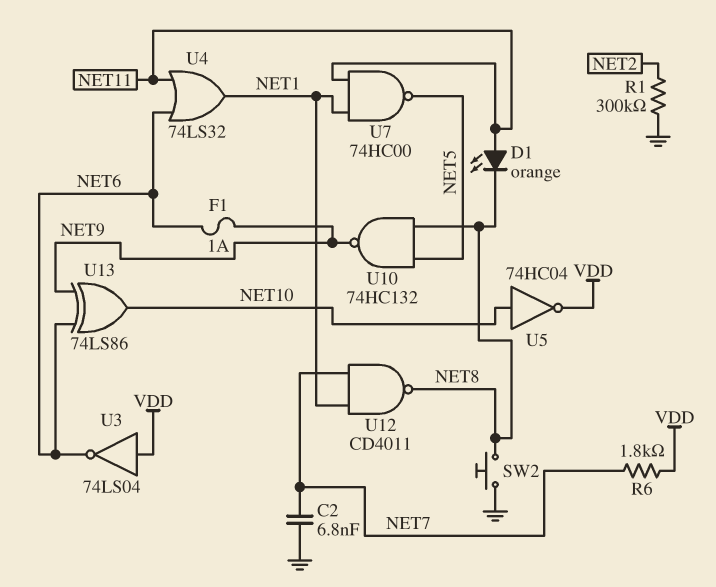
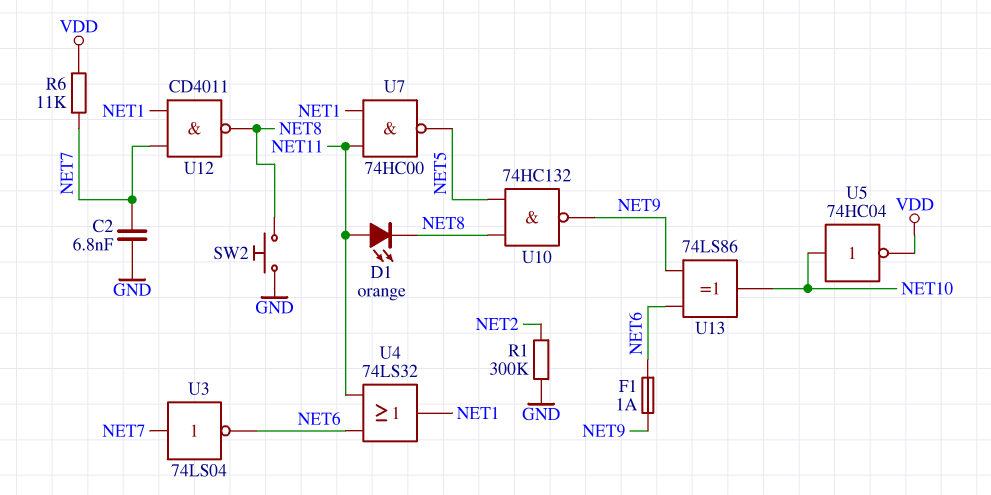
R6: 1.8k (NET7, VDD) -> 11k (NET7, VDD)
U3: NOT 74LS04 (in VDD, out NET6) -> NOT 74LS04 (in NET7, out NET6)

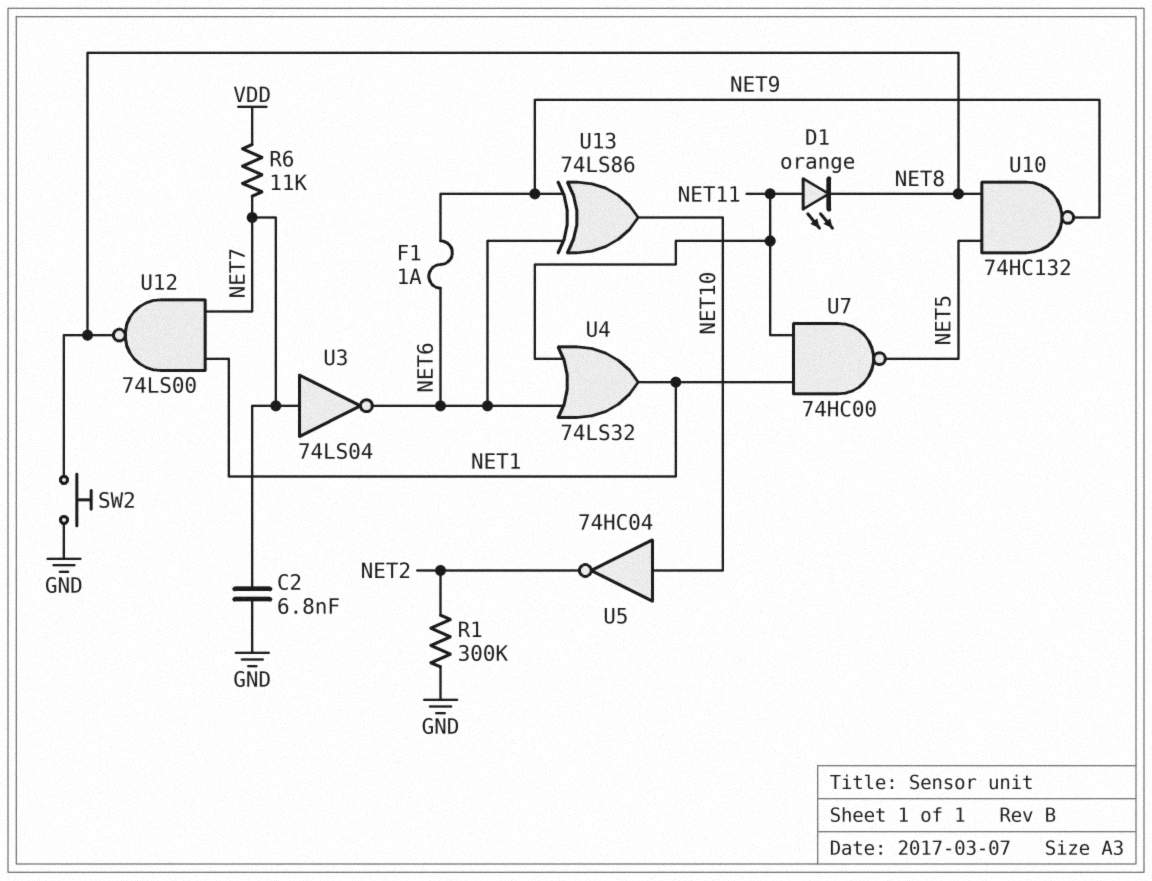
U5: NOT 74HC04 (in NET10, out VDD) -> NOT 74HC04 (in NET10, out NET2)
U12: NAND CD4011 (in NET1, in NET7, out NET8) -> NAND 74LS00 (in NET1, in NET7, out NET8)

